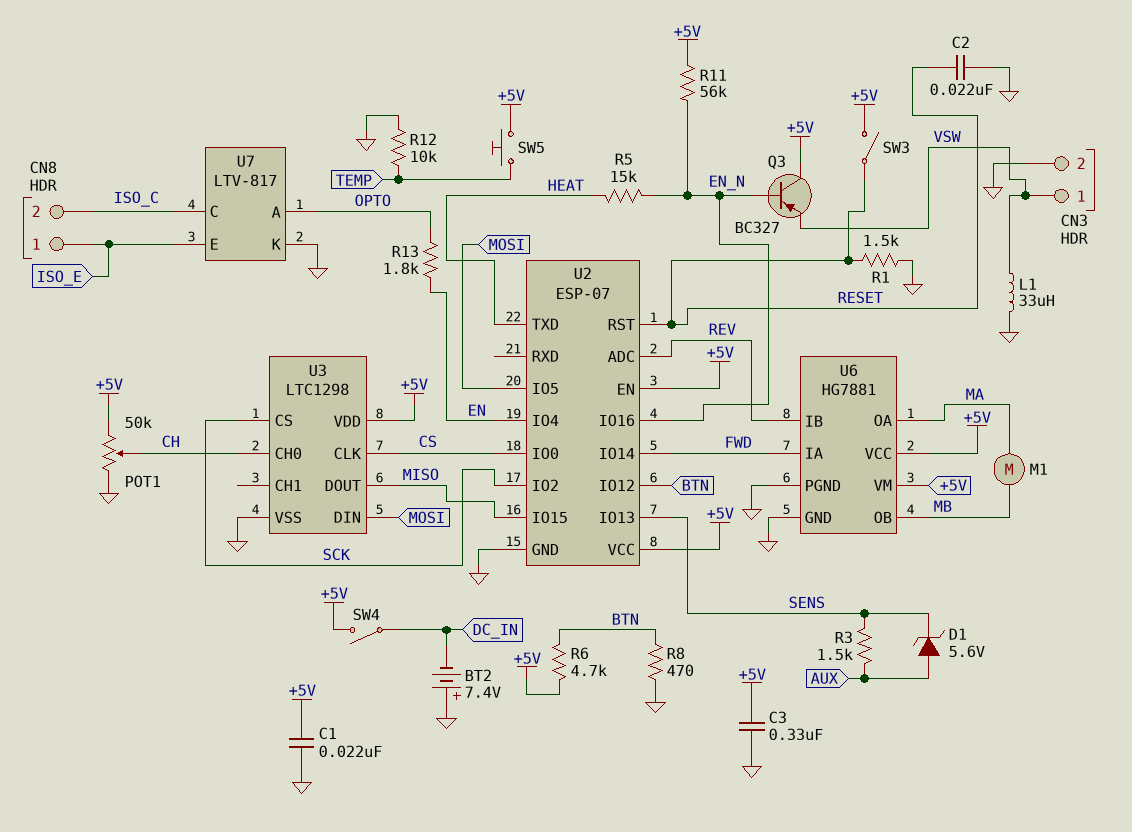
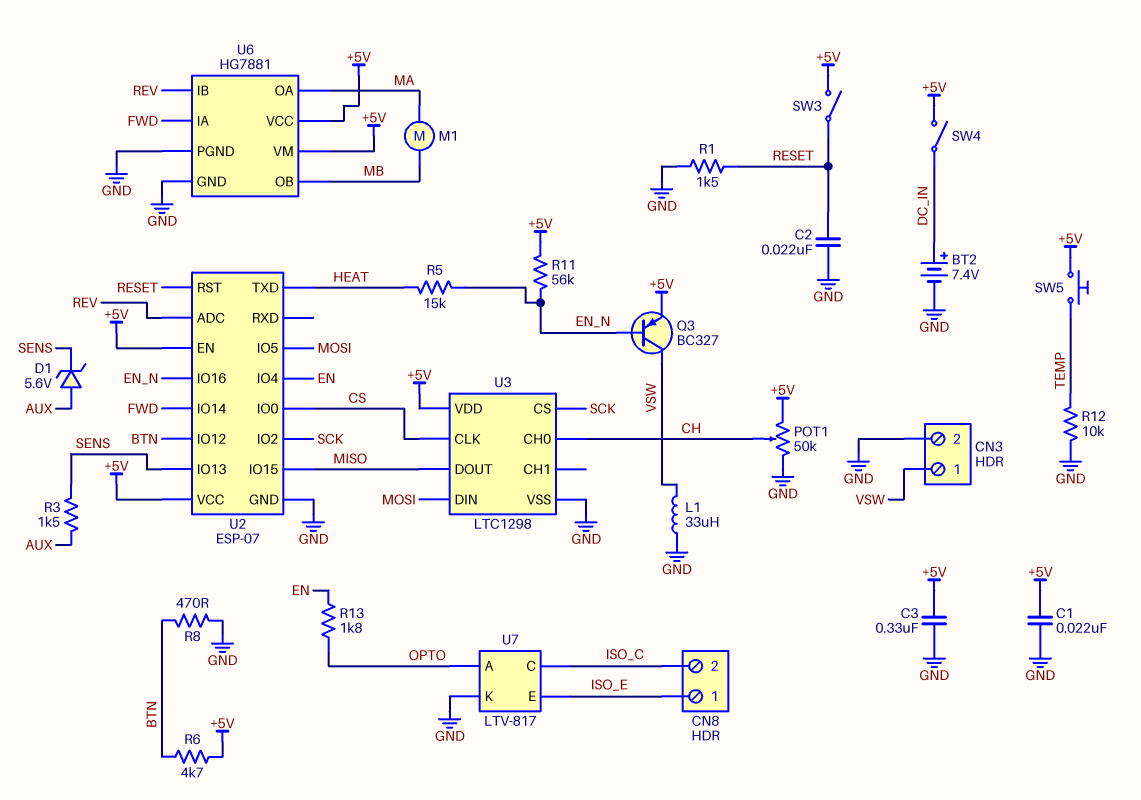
BT2: 7.4V (plus GND, minus DC_IN) -> 7.4V (plus DC_IN, minus GND)
Q3: PNP BC327 (B EN_N, C +5V, E VSW) -> PNP BC327 (B EN_N, C VSW, E +5V)

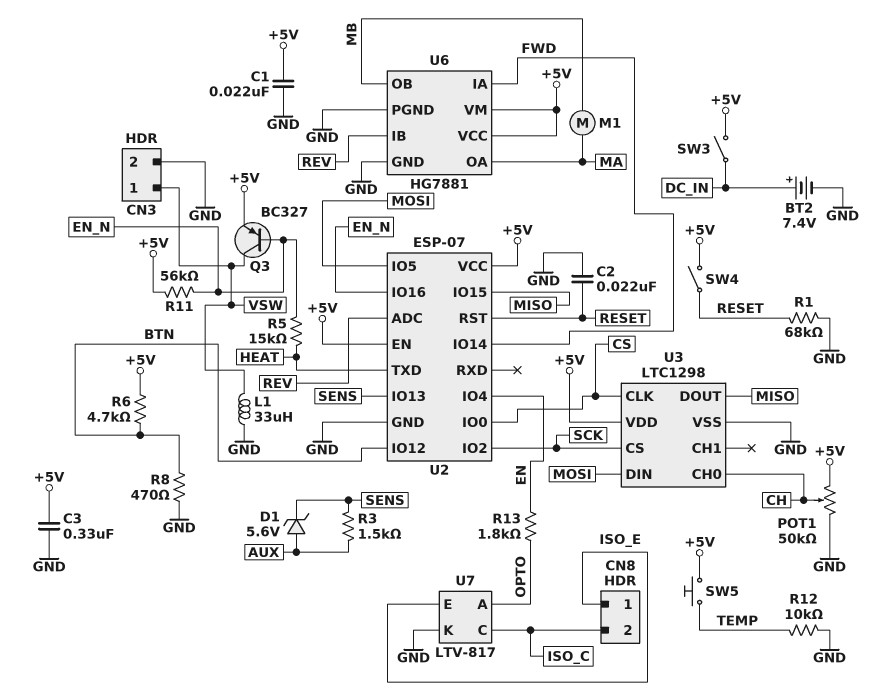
R1: 1.5k (GND, RESET) -> 68k (GND, RESET)
SW3: switch (+5V, RESET) -> switch (+5V, DC_IN)
SW4: switch (+5V, DC_IN) -> switch (+5V, RESET)

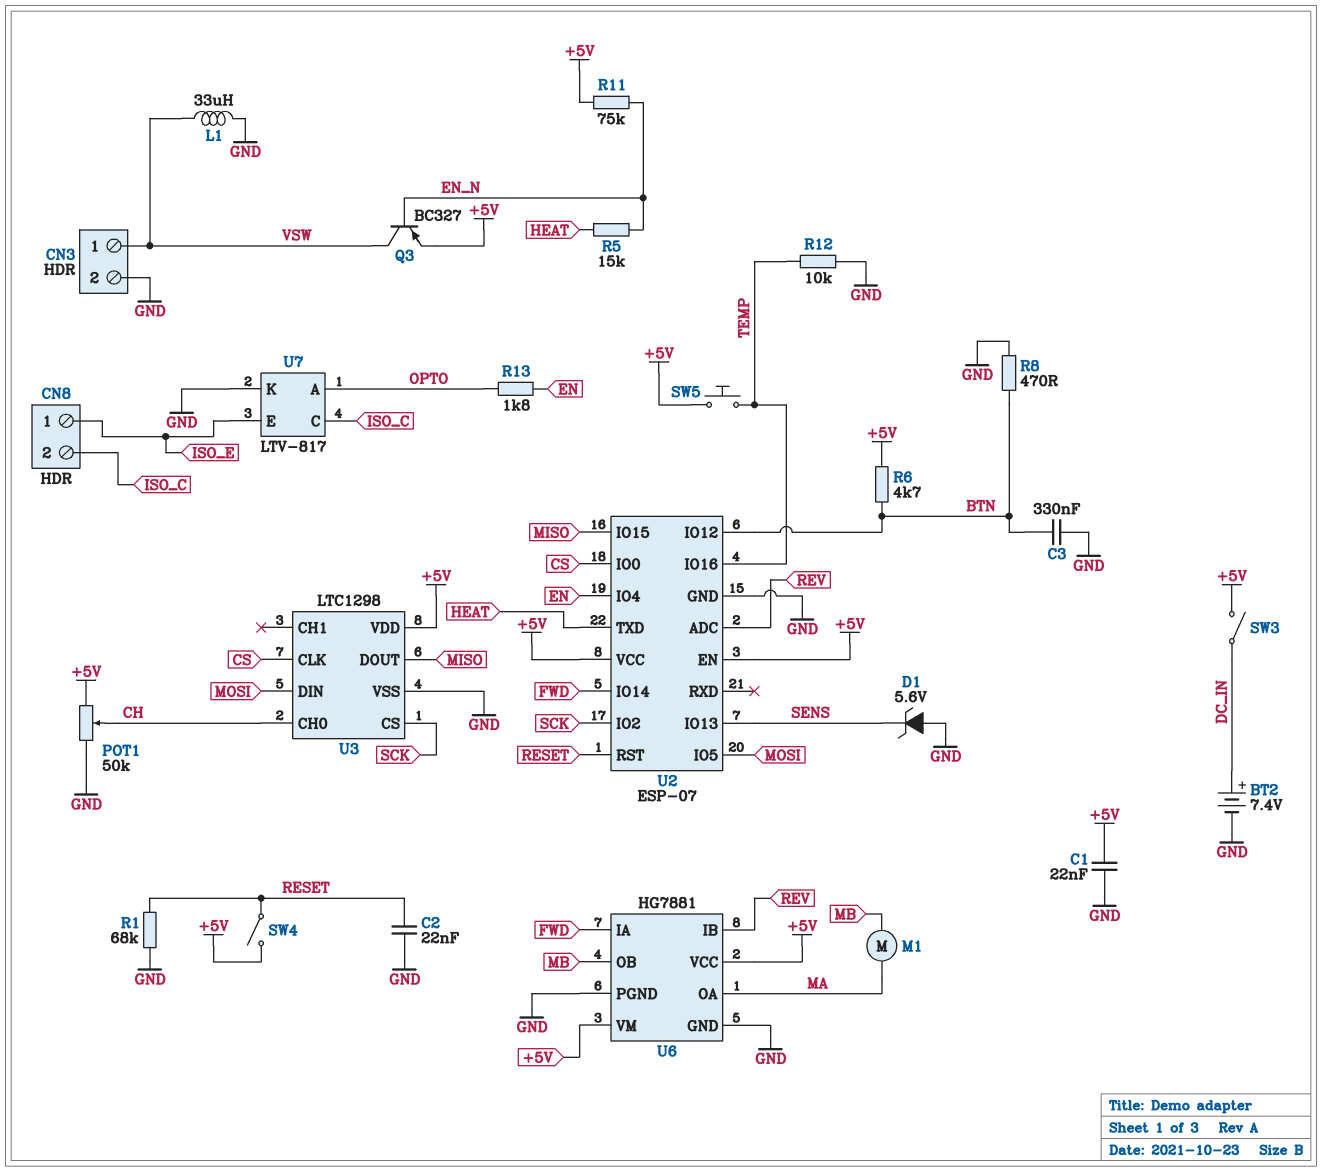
C3: 330nF (+5V, GND) -> 330nF (BTN, GND)
D1: zener 5.6V (A AUX, K SENS) -> zener 5.6V (A GND, K SENS)
R3: 1.5k (AUX, SENS) -> none
R11: 56k (+5V, EN_N) -> 75k (+5V, EN_N)
U2 pin IO16: EN_N -> TEMP

